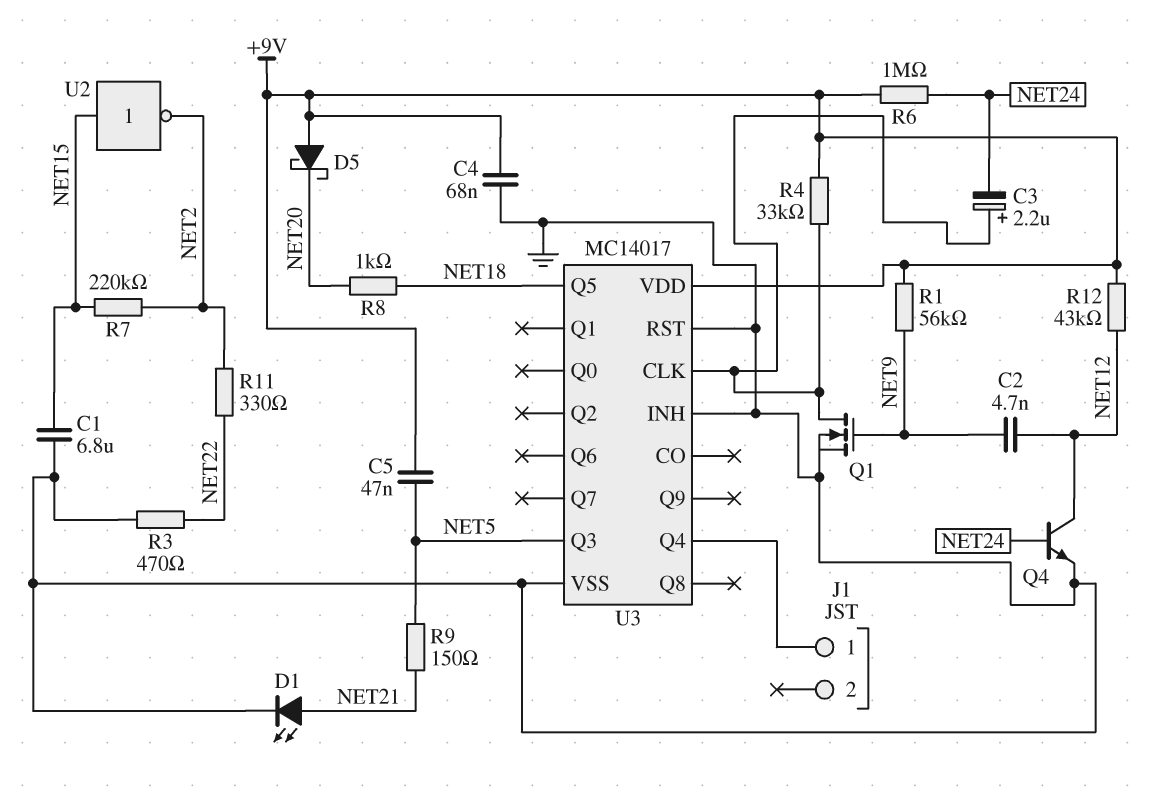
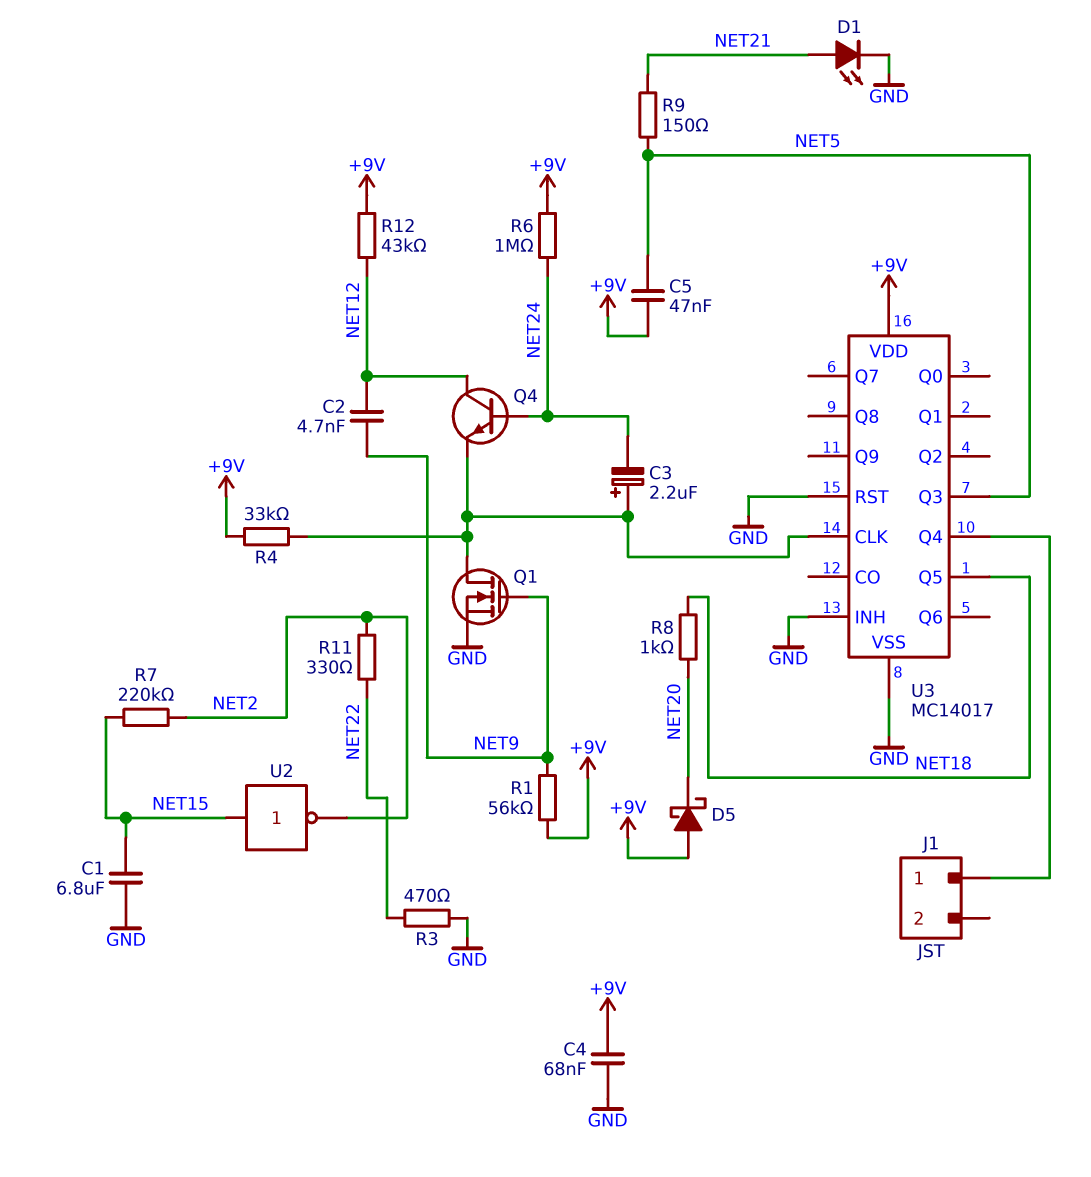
Q4: NPN (B NET24, C NET12, E GND) -> NPN (B NET24, C NET12, E U3/CLK)

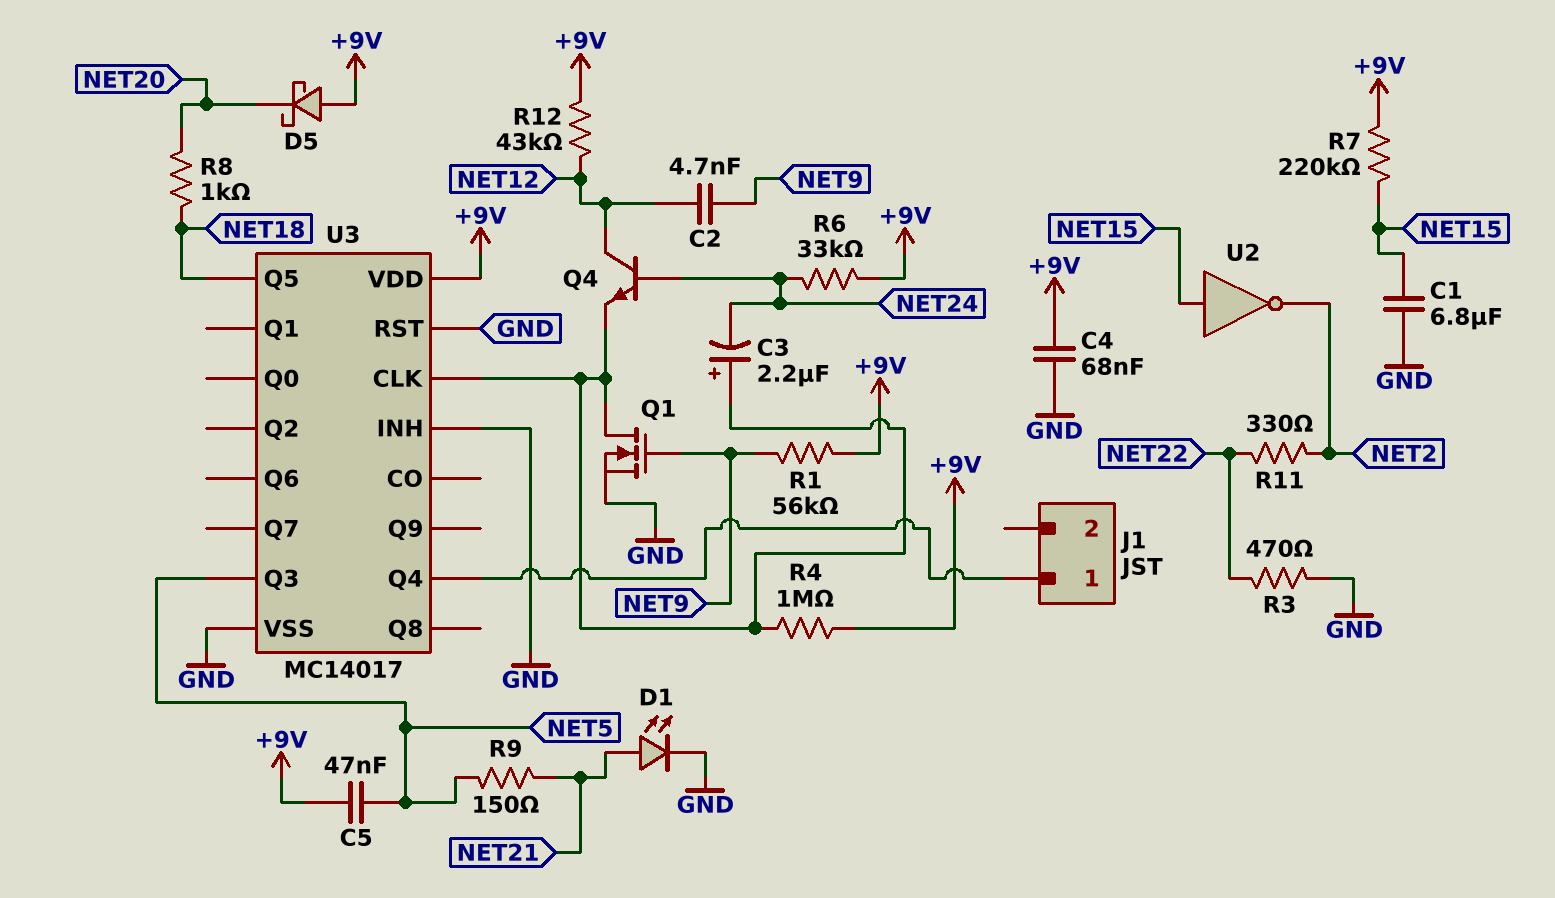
R4: 33k (+9V, U3/CLK) -> 1M (+9V, U3/CLK)
R6: 1M (+9V, NET24) -> 33k (+9V, NET24)
R7: 220k (NET2, NET15) -> 220k (+9V, NET15)

